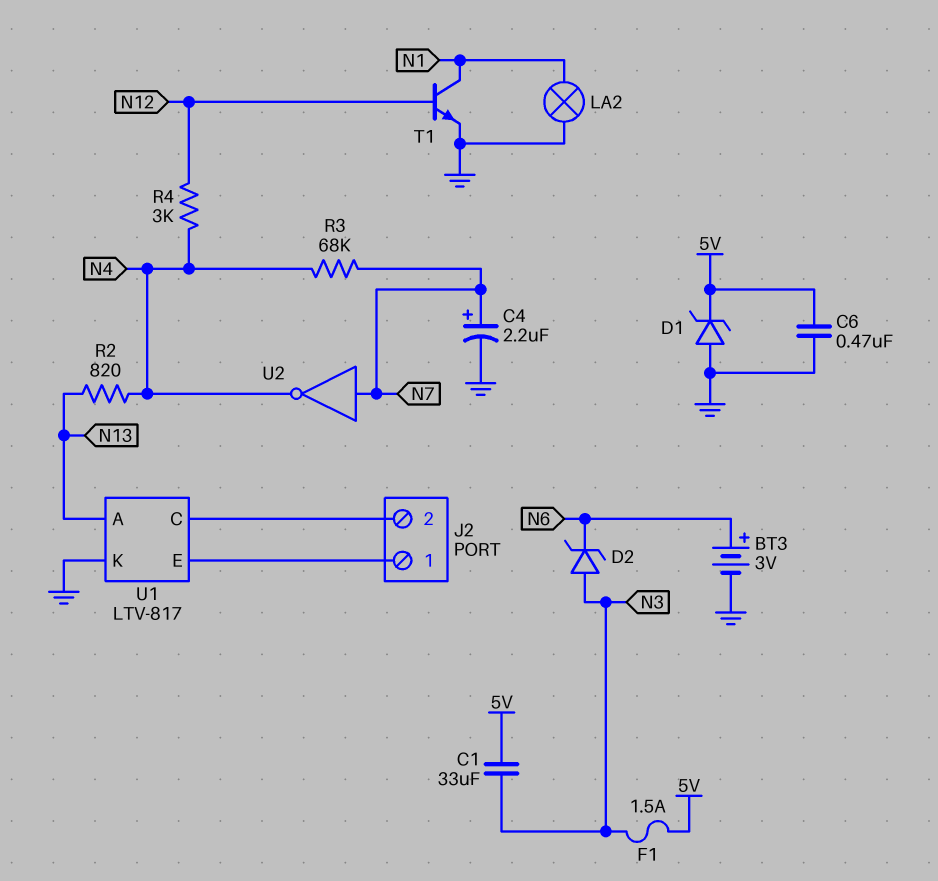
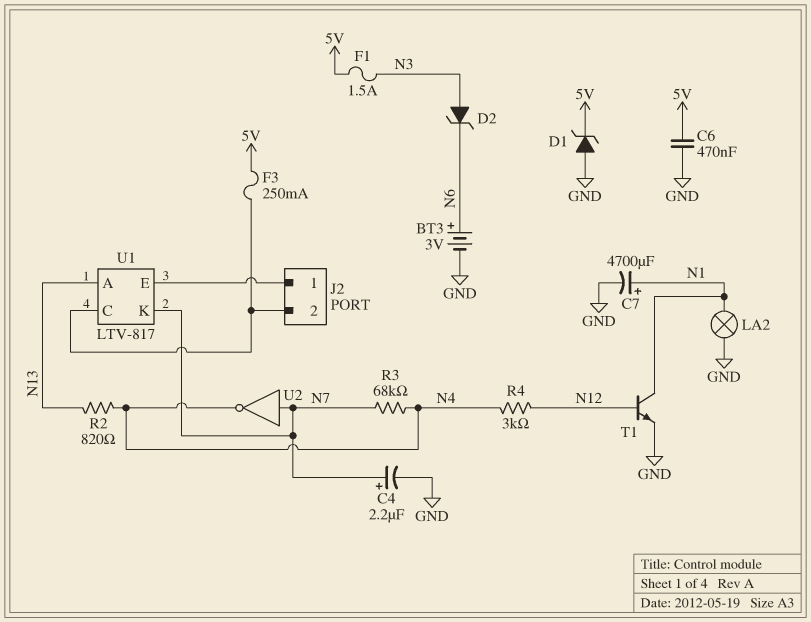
C1: 33uF (5V, N3) -> none
C7: none -> 4700uF (plus N1, minus GND)
F3: none -> 250mA (5V, J2/2)
U1 pin K: GND -> N7

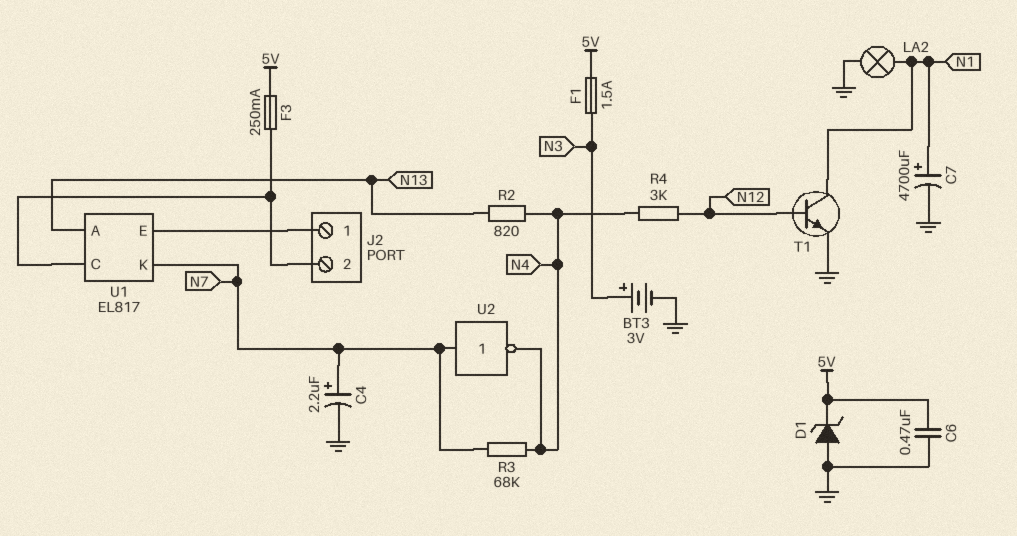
BT3: 3V (plus N6, minus GND) -> 3V (plus N3, minus GND)
D2: zener (A N3, K N6) -> none
U1: LTV-817 -> EL817

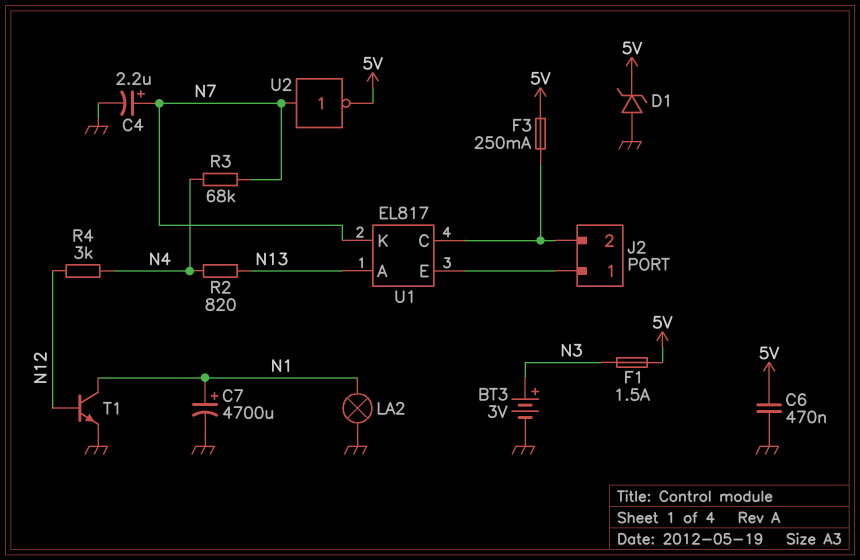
U2: NOT (in N7, out N4) -> NOT (in N7, out 5V)

